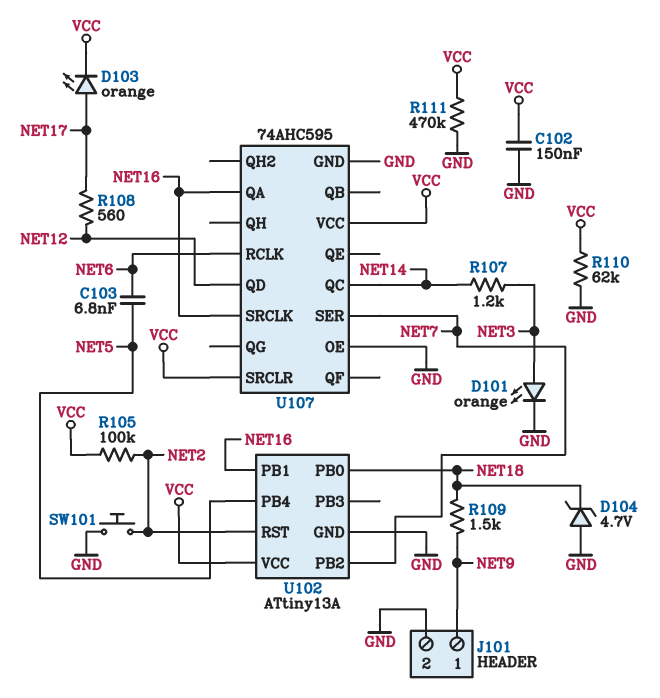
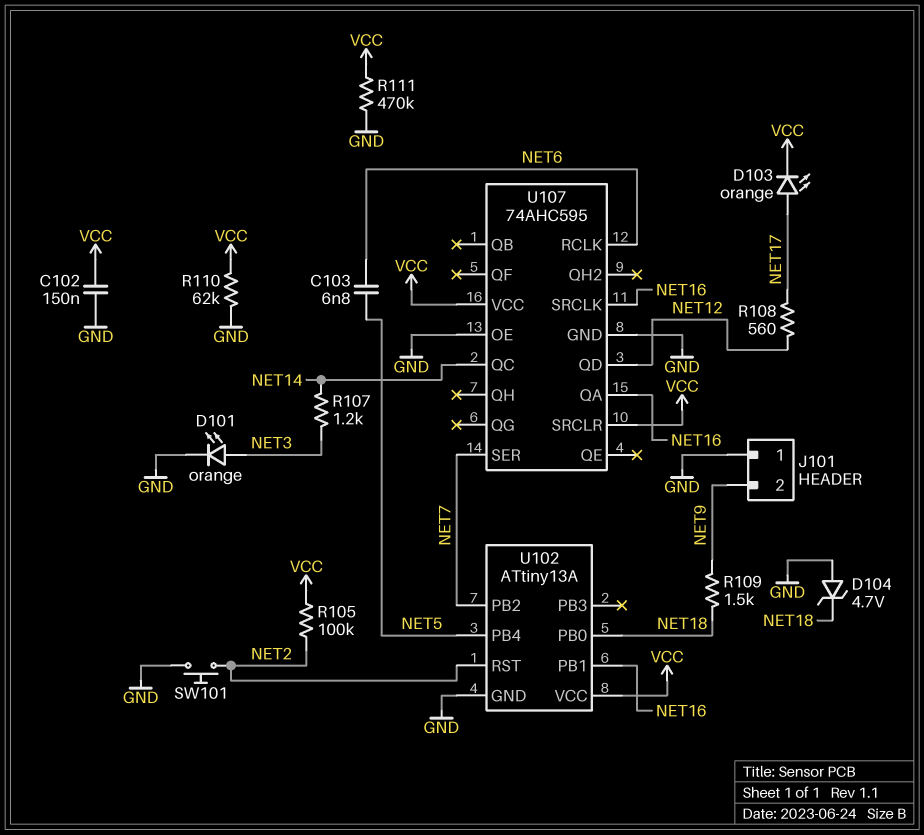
J101 pin 1: NET9 -> GND
J101 pin 2: GND -> NET9

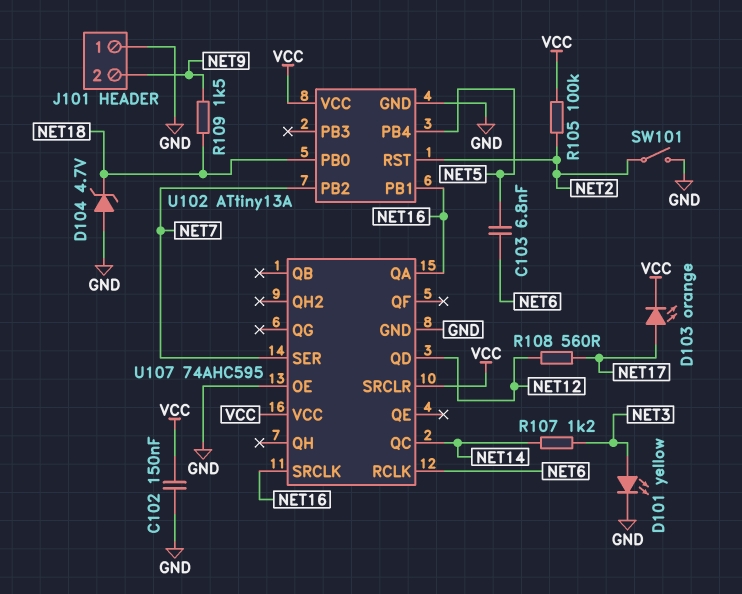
D101: LED orange (A NET3, K GND) -> LED yellow (A NET3, K GND)
R110: 62k (GND, VCC) -> none
R111: 470k (GND, VCC) -> none
SW101: button (GND, NET2) -> switch (GND, NET2)

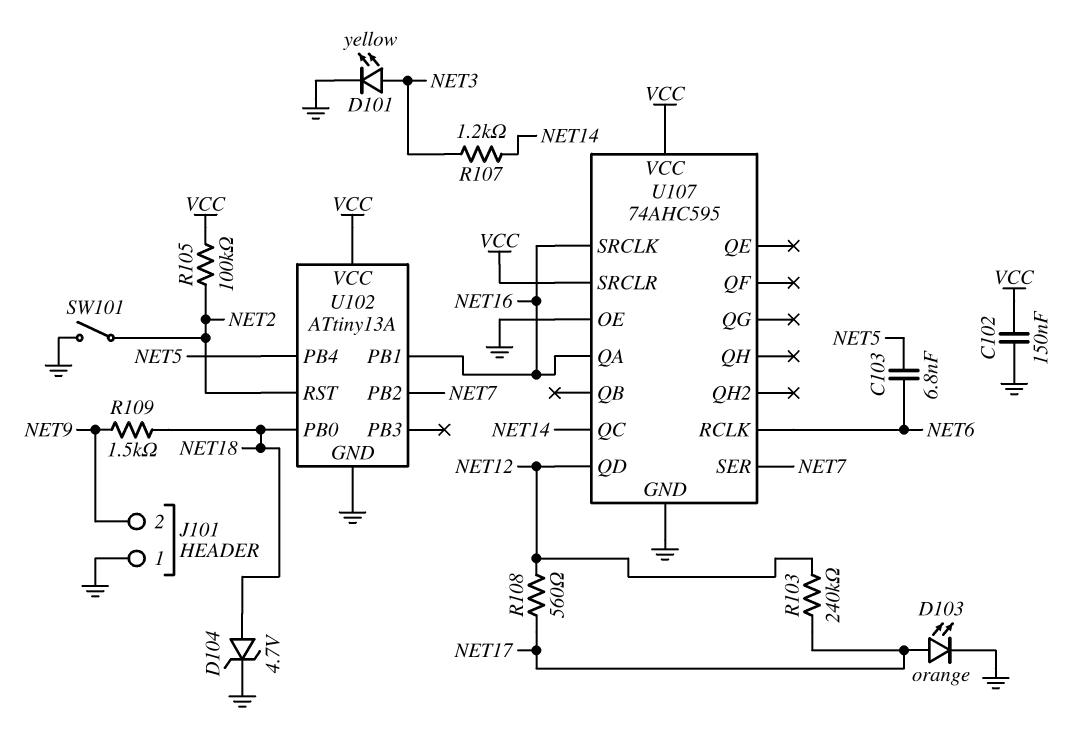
D103: LED orange (A NET17, K VCC) -> LED orange (A NET17, K GND)
D104: zener 4.7V (A GND, K NET18) -> zener 4.7V (A NET18, K GND)
R103: none -> 240k (NET12, NET17)

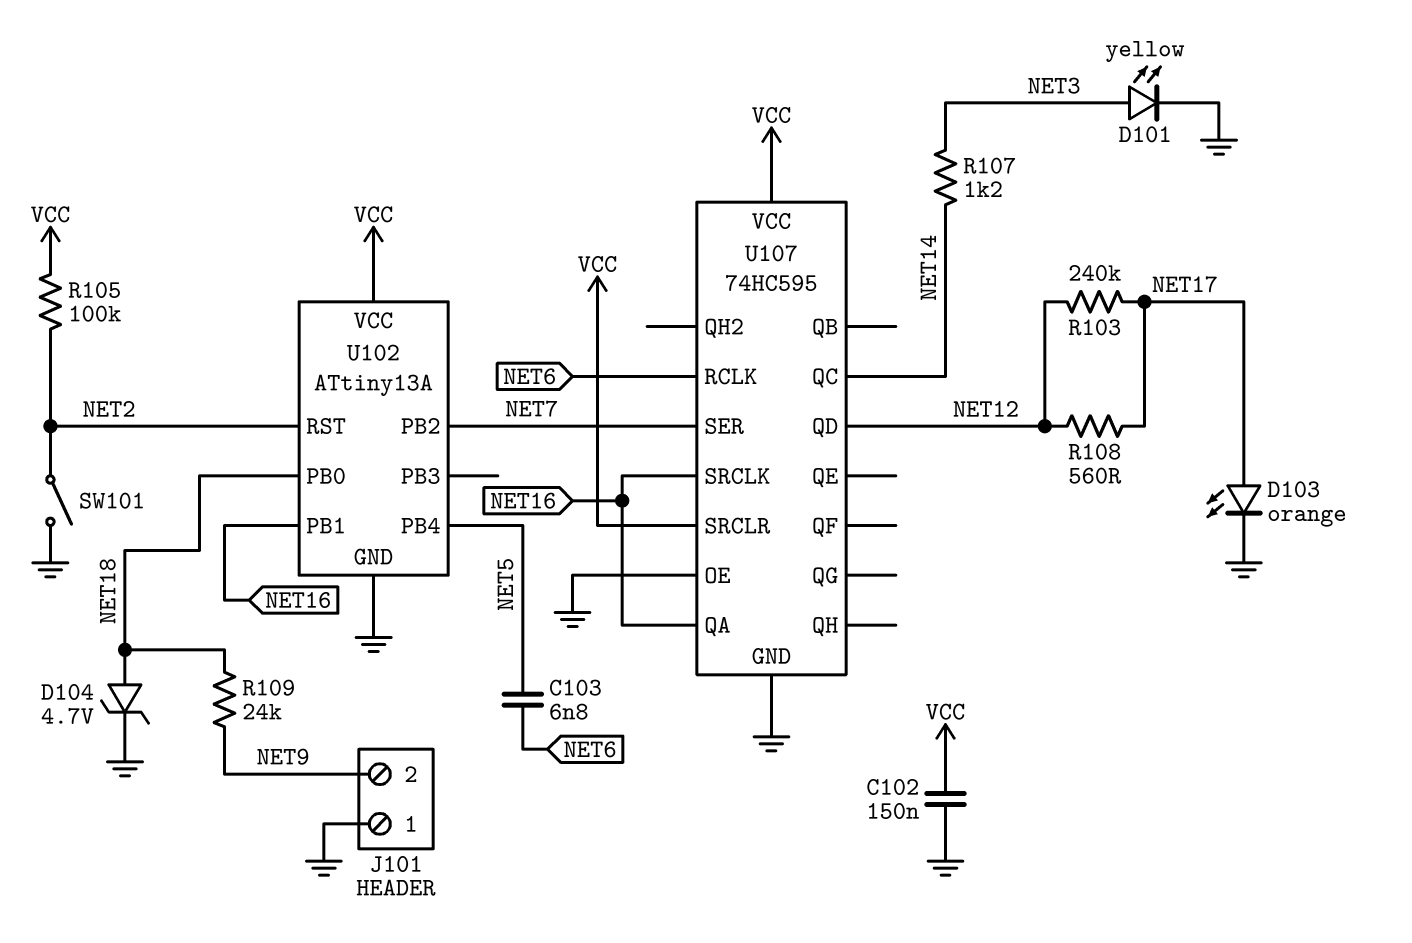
R109: 1.5k (NET9, NET18) -> 24k (NET9, NET18)
U107: 74AHC595 -> 74HC595

